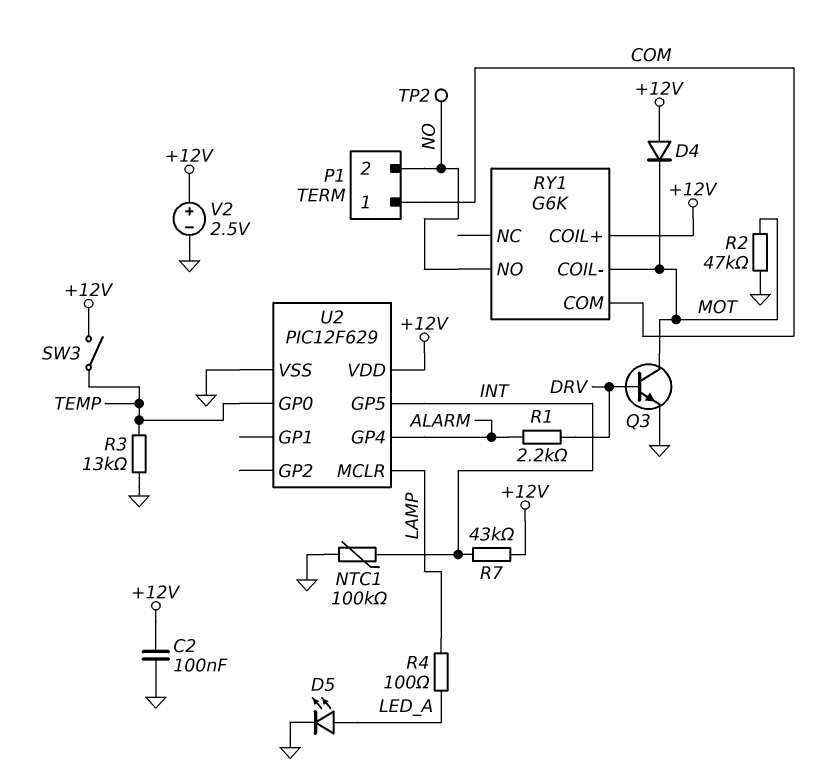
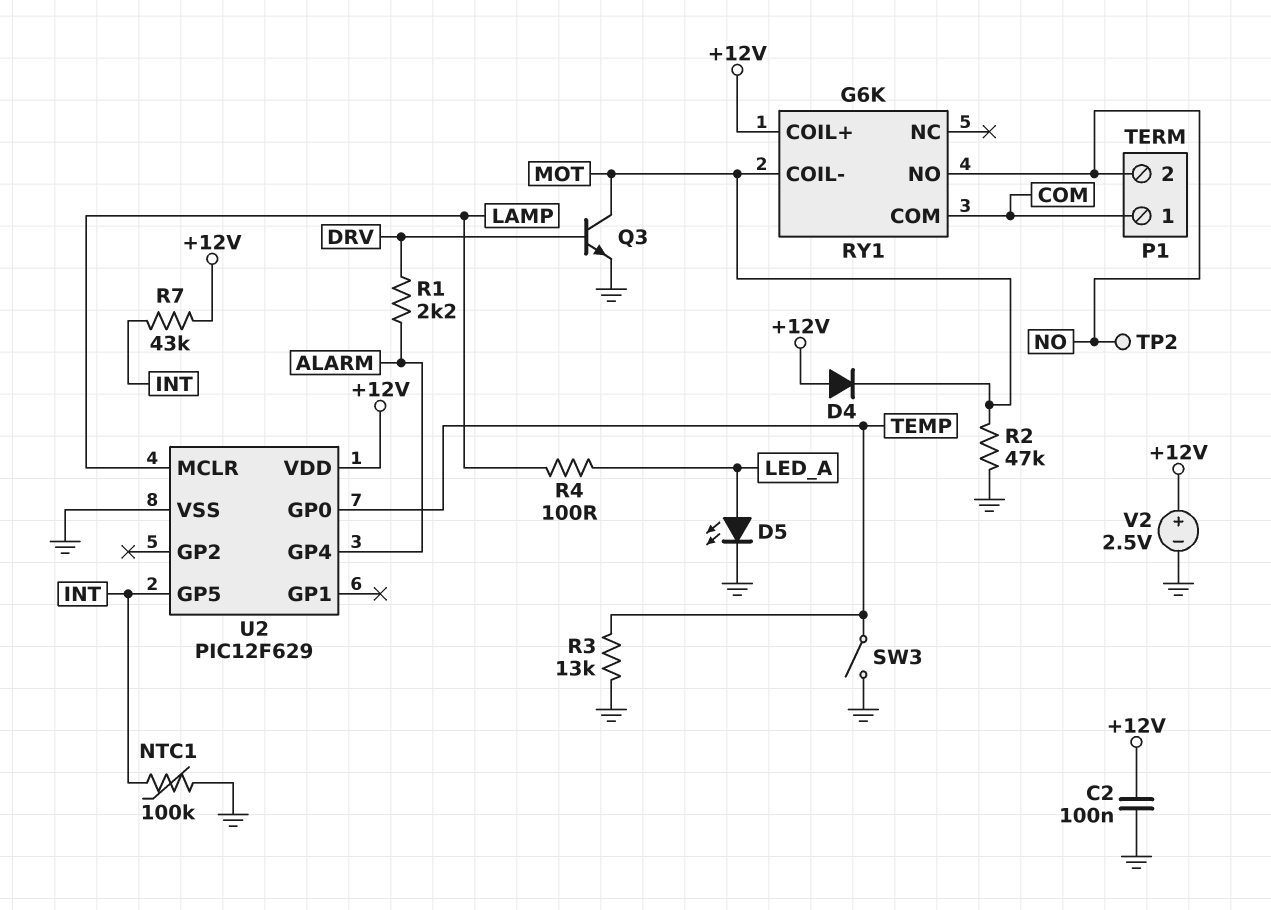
SW3: switch (+12V, TEMP) -> switch (GND, TEMP)

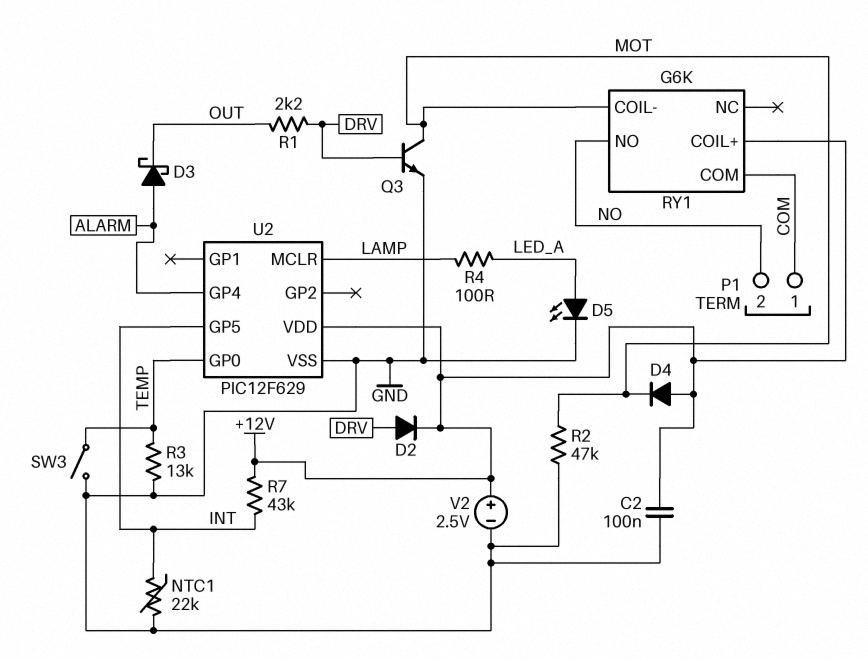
D2: none -> diode (A DRV, K +12V)
D3: none -> schottky (A ALARM, K OUT)
NTC1: 100k (GND, INT) -> 22k (GND, INT)
R1: 2.2k (ALARM, DRV) -> 2.2k (DRV, OUT)
TP2: test point (NO) -> none

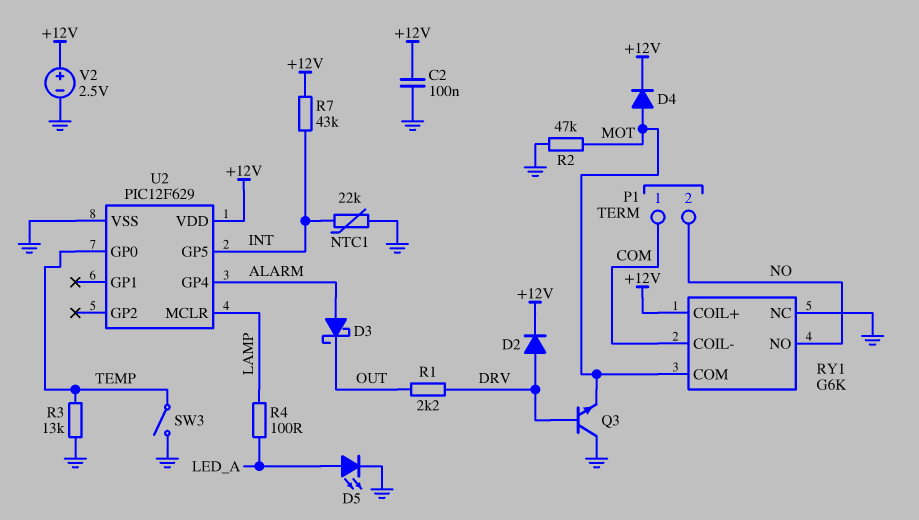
D4: diode (A +12V, K MOT) -> diode (A MOT, K +12V)
Q3: NPN (B DRV, C MOT, E GND) -> NPN (B DRV, C GND, E MOT)
RY1 pin COIL-: MOT -> COM
RY1 pin COM: COM -> MOT
RY1 pin NC: none -> GND

